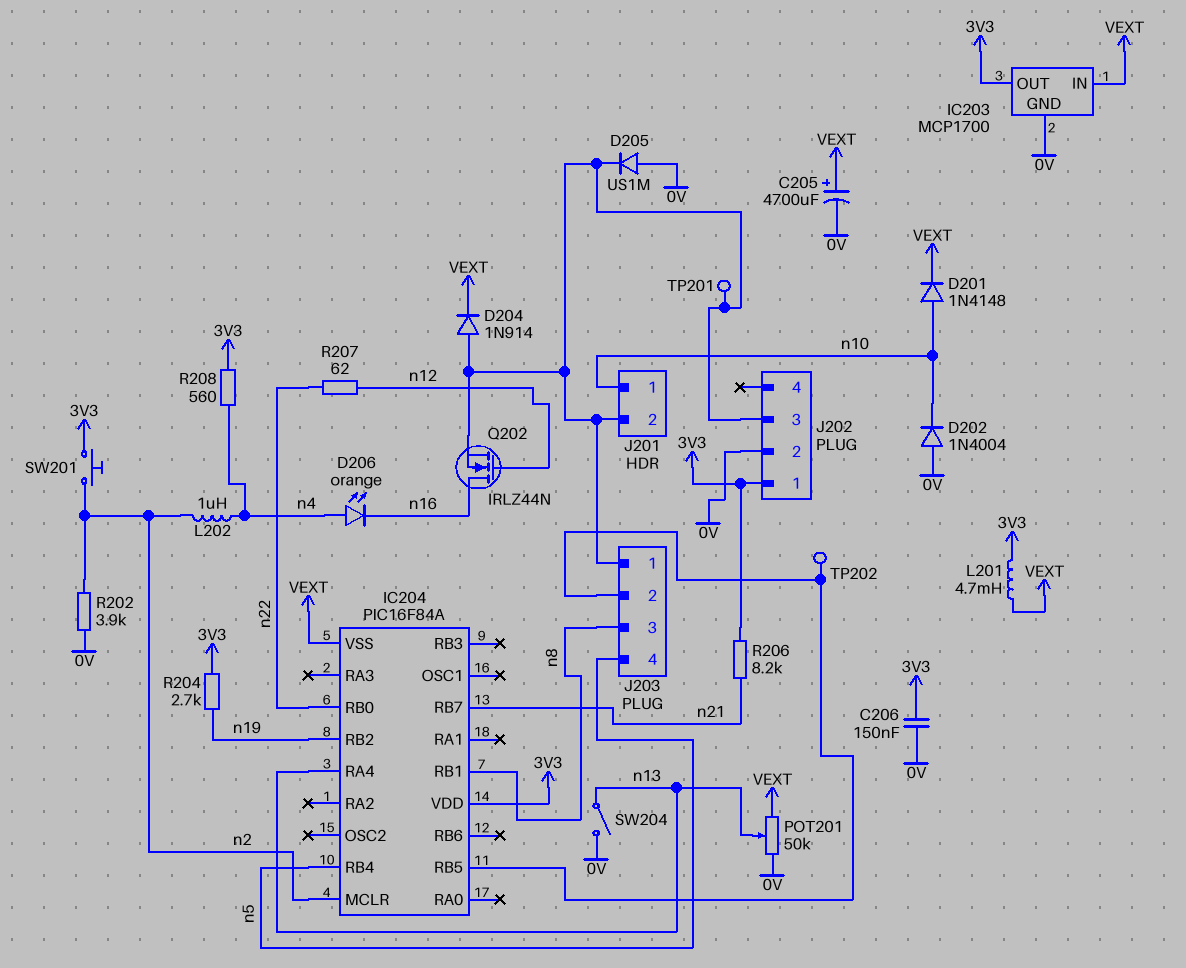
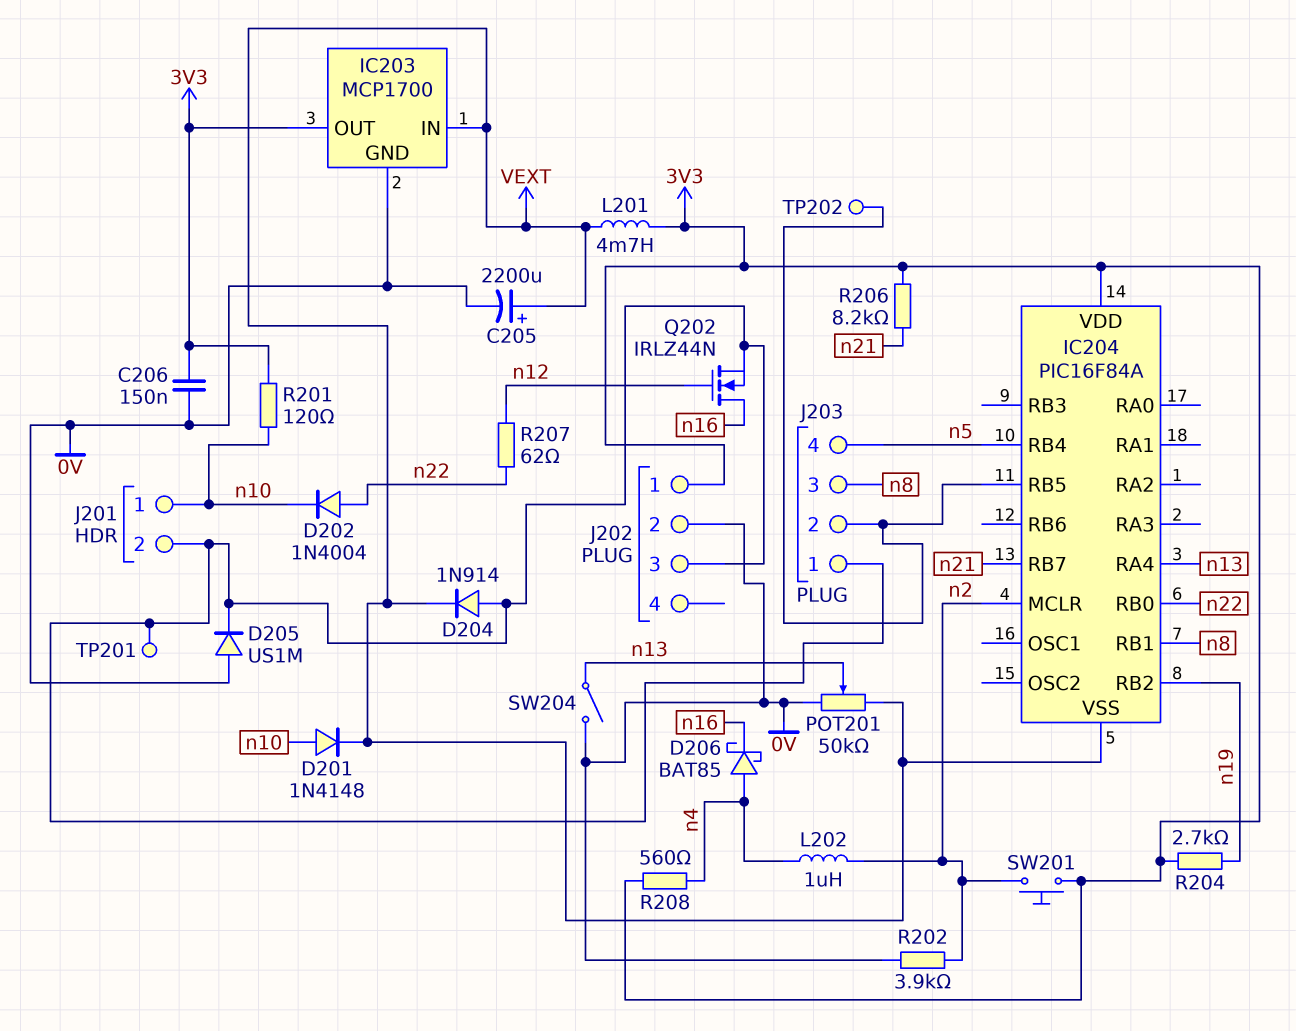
C205: 4700uF (plus VEXT, minus 0V) -> 2200uF (plus VEXT, minus 0V)
D202: diode 1N4004 (A 0V, K n10) -> diode 1N4004 (A n22, K n10)
D206: LED orange (A n4, K n16) -> schottky BAT85 (A n4, K n16)
R201: none -> 120 (3V3, n10)

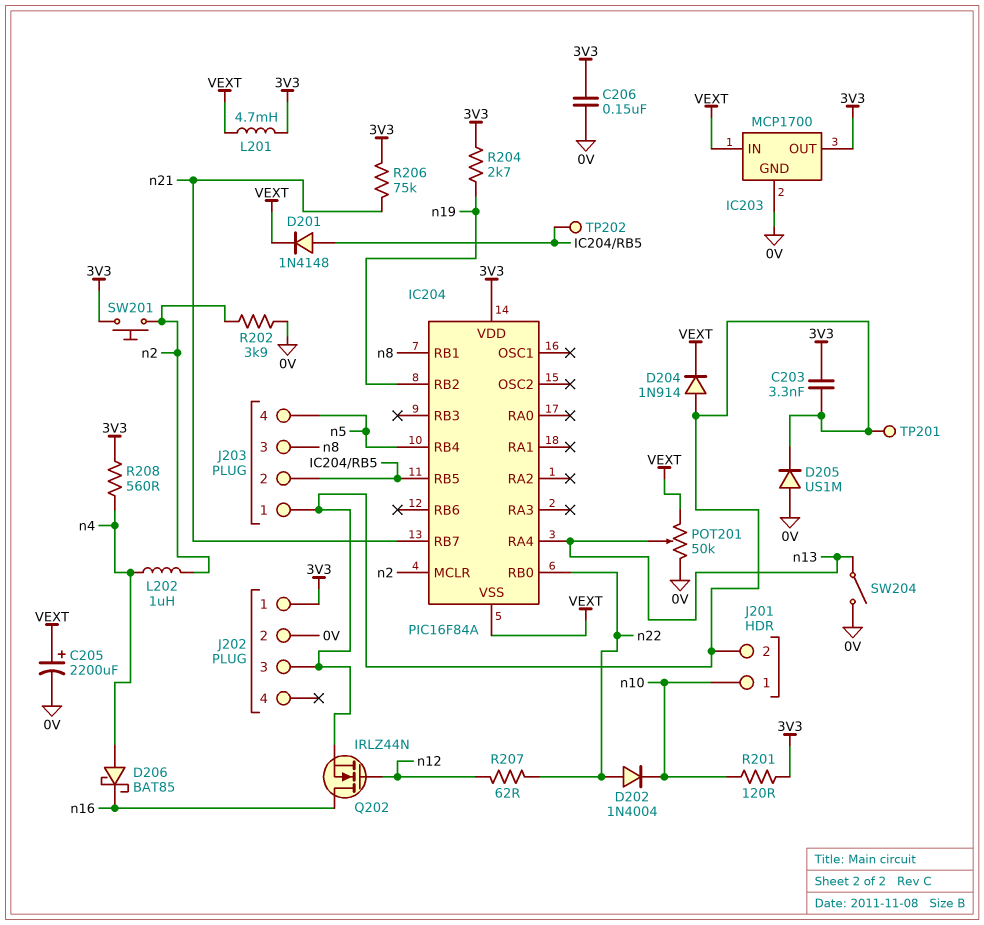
C203: none -> 3.3nF (3V3, J201/2)
D201: diode 1N4148 (A n10, K VEXT) -> diode 1N4148 (A IC204/RB5, K VEXT)
R206: 8.2k (3V3, n21) -> 75k (3V3, n21)

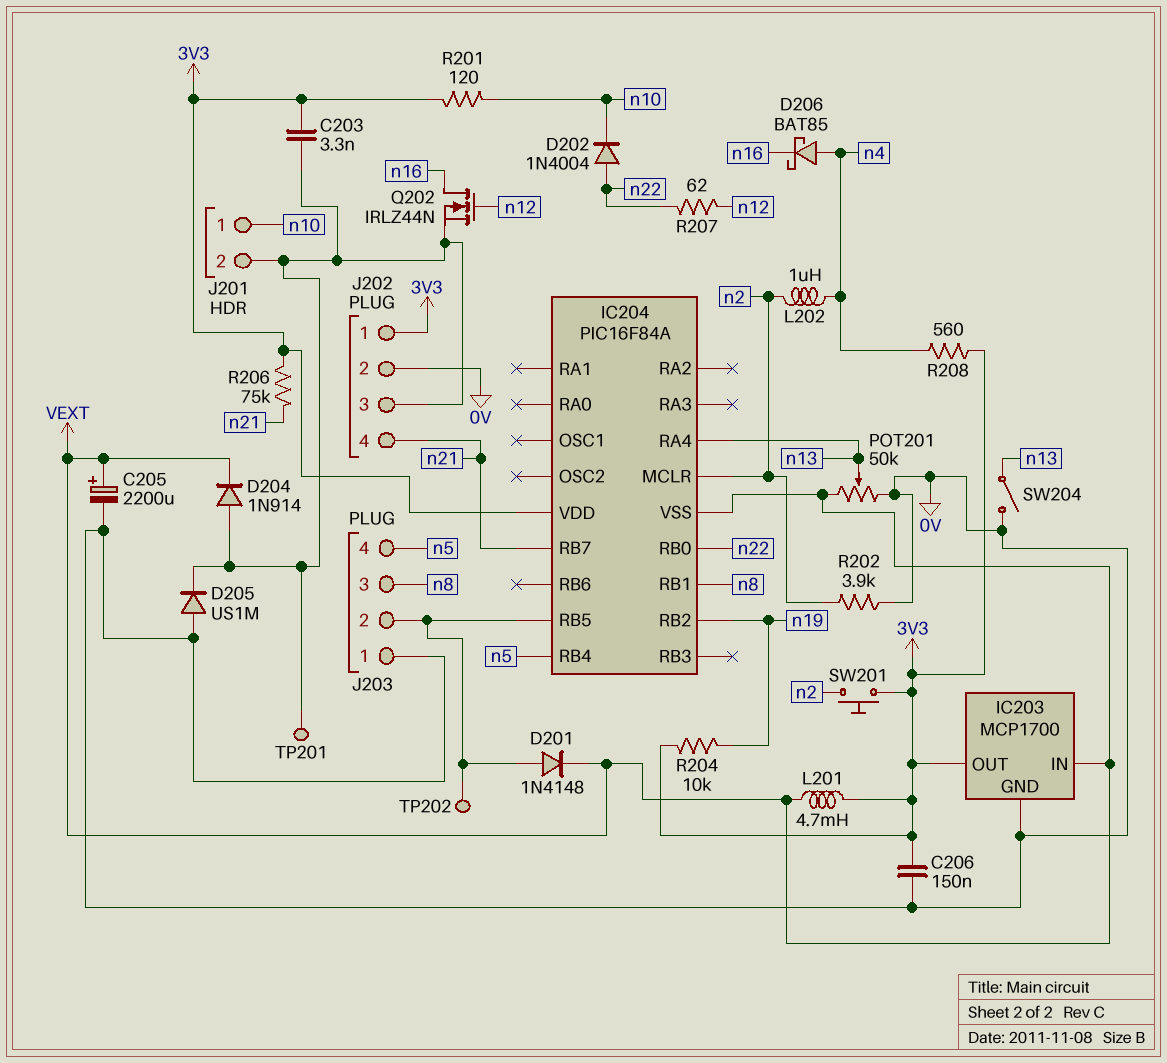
J202 pin 4: none -> n21
J203 pin 1: J201/2 -> 0V
R204: 2.7k (3V3, n19) -> 10k (3V3, n19)

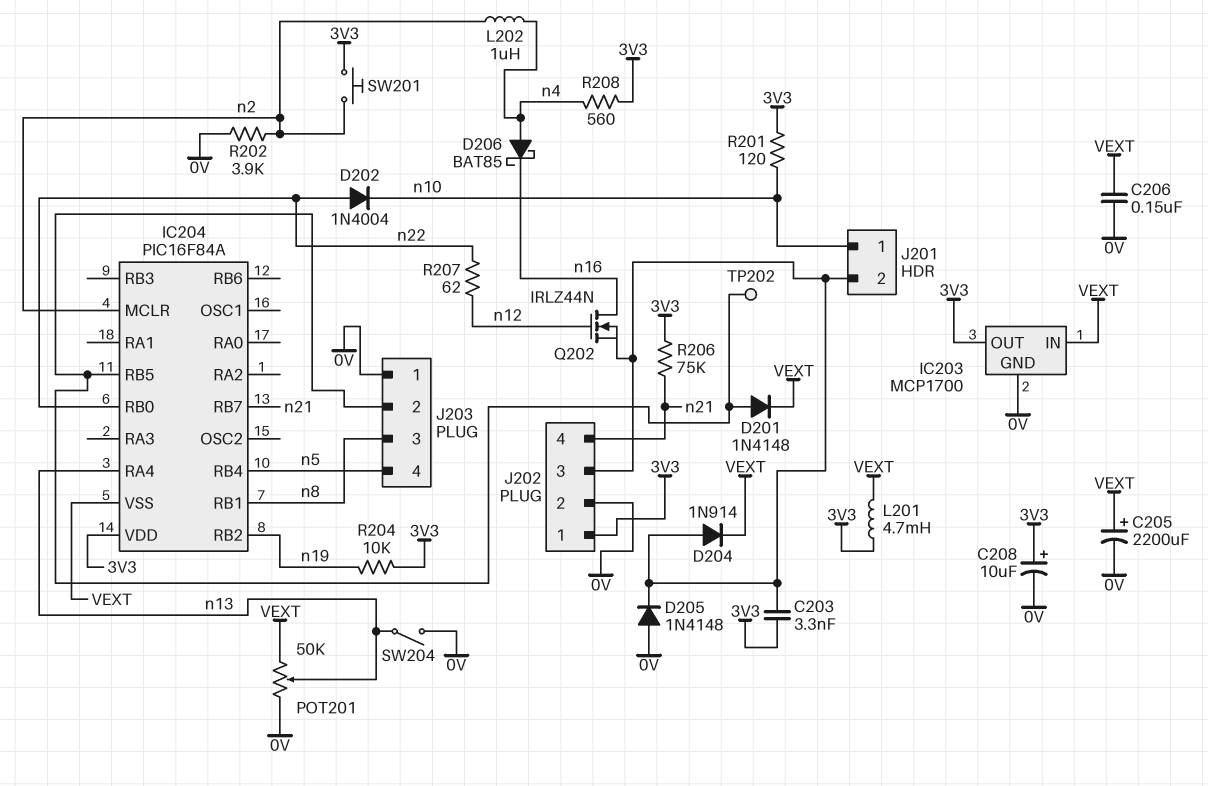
C206: 150nF (0V, 3V3) -> 150nF (0V, VEXT)
C208: none -> 10uF (plus 3V3, minus 0V)
D205: diode US1M (A 0V, K J201/2) -> diode 1N4148 (A 0V, K J201/2)
TP201: test point (J201/2) -> none

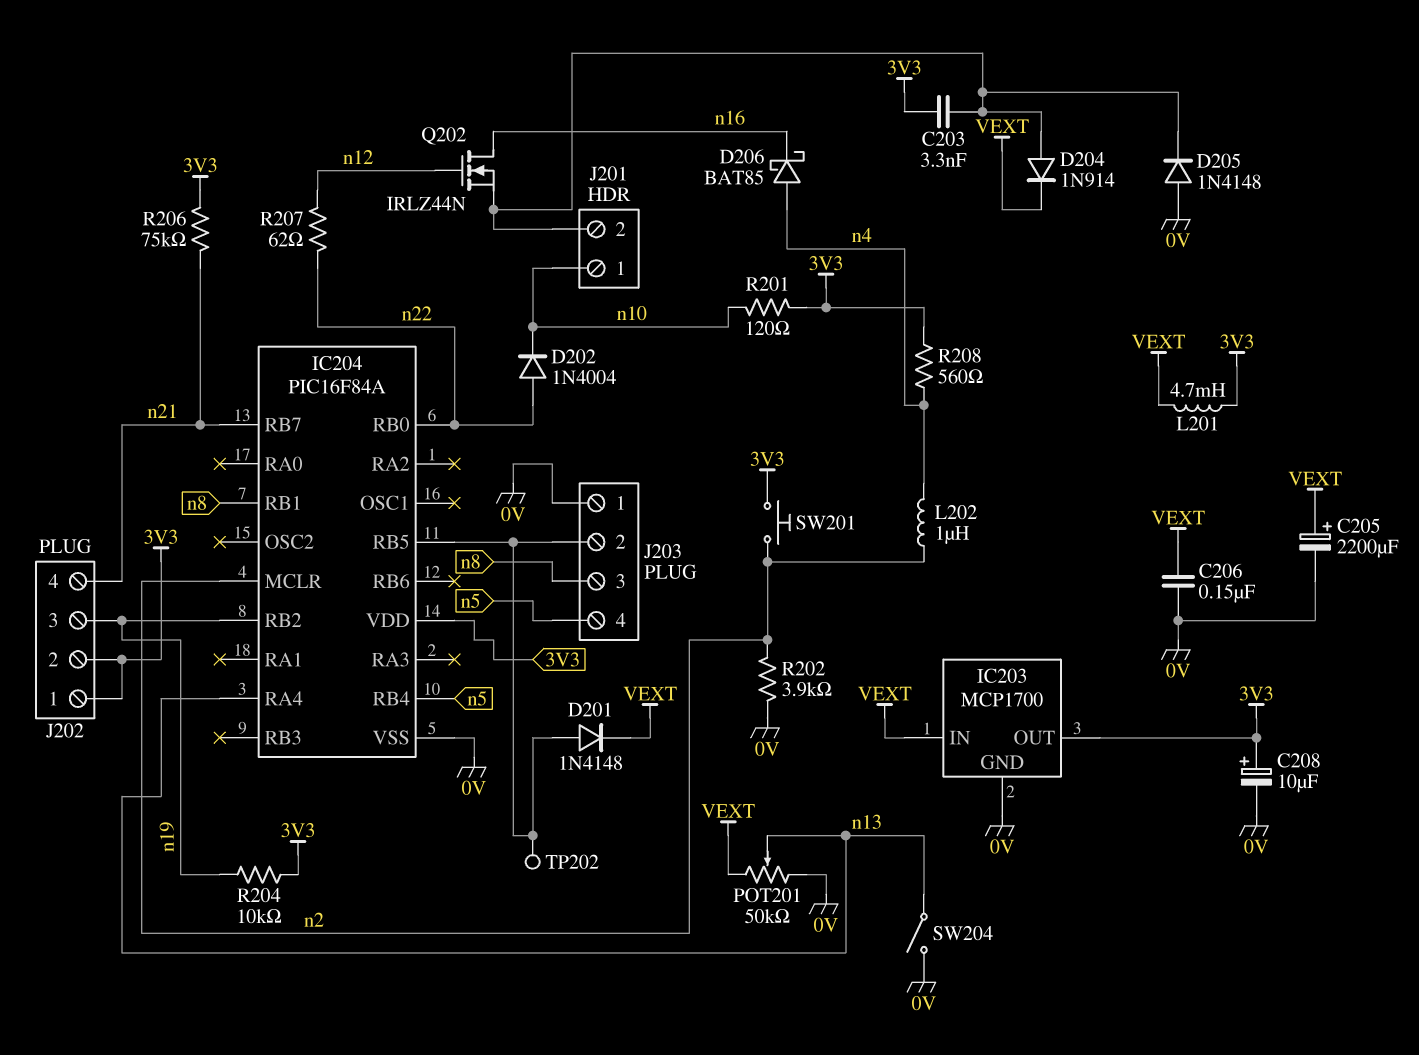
IC204 pin VSS: VEXT -> 0V
J202 pin 2: 0V -> 3V3
J202 pin 3: J201/2 -> n19

